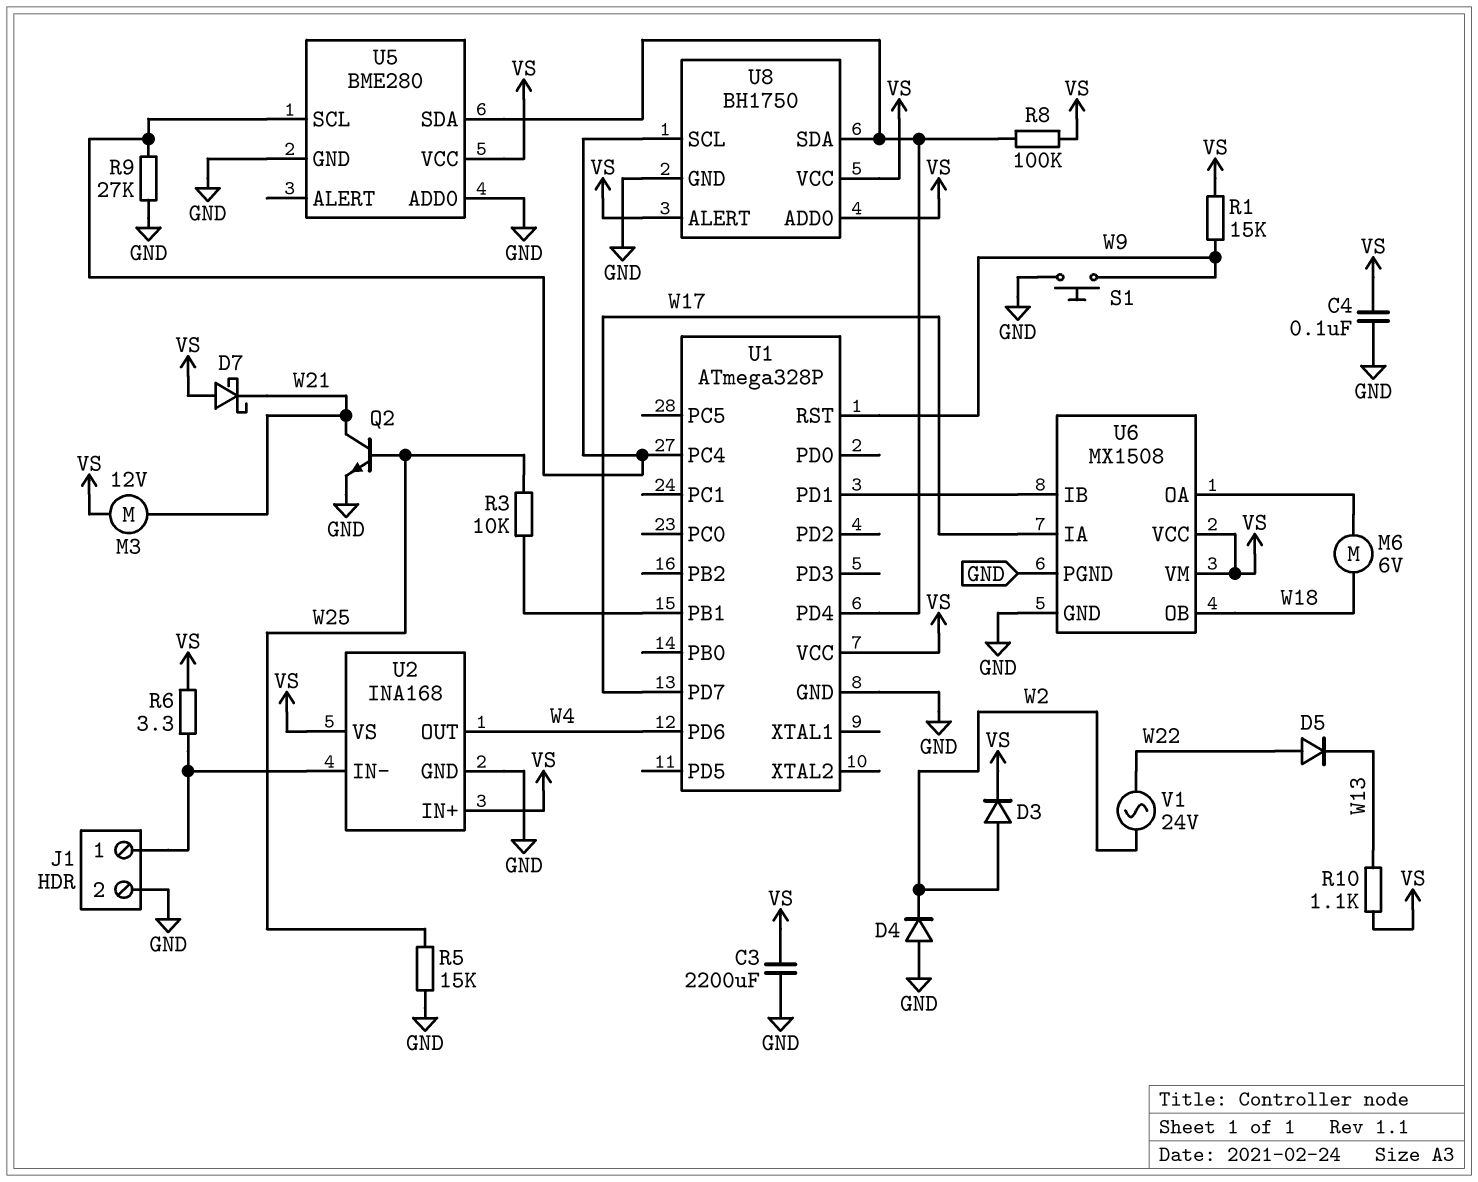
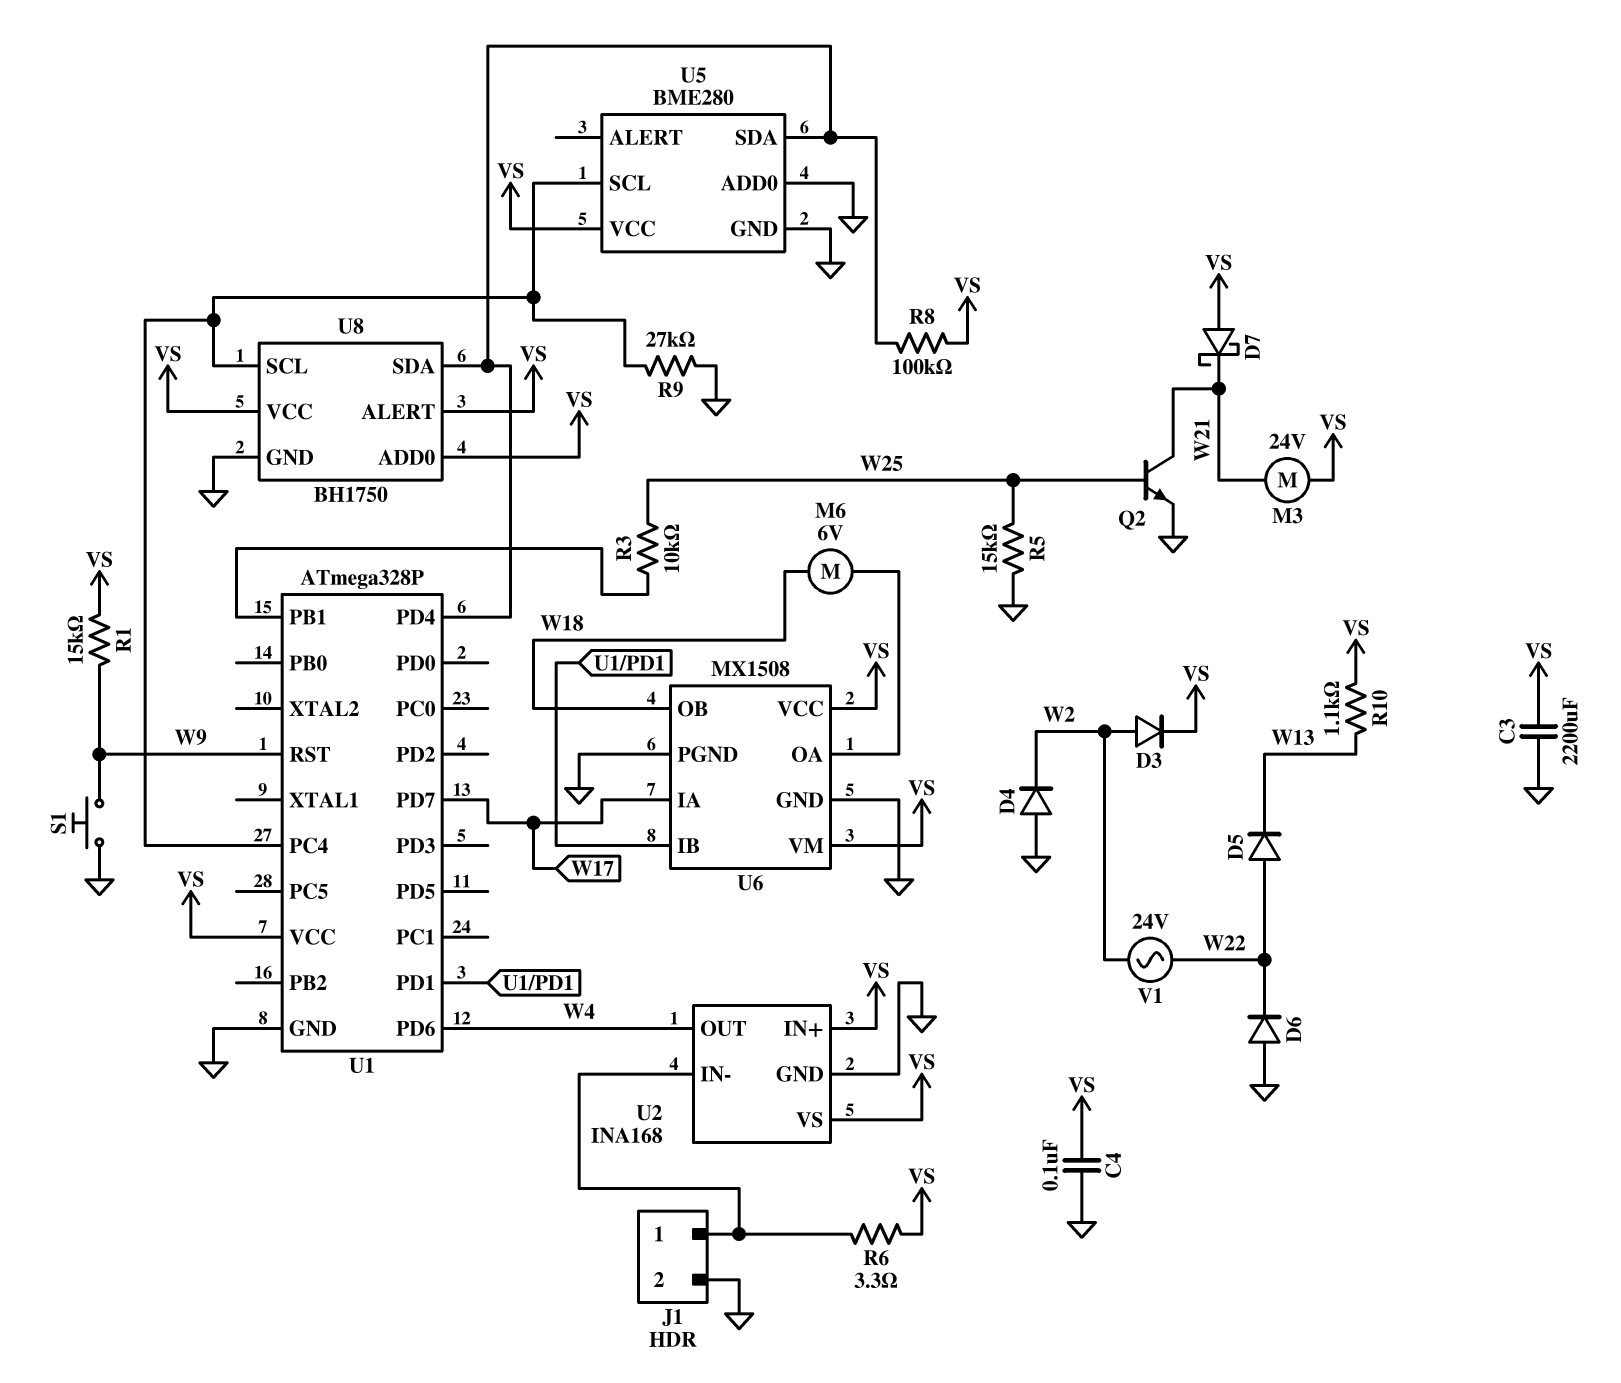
D6: none -> diode (A GND, K W22)
M3: motor 12V (VS, W21) -> motor 24V (VS, W21)

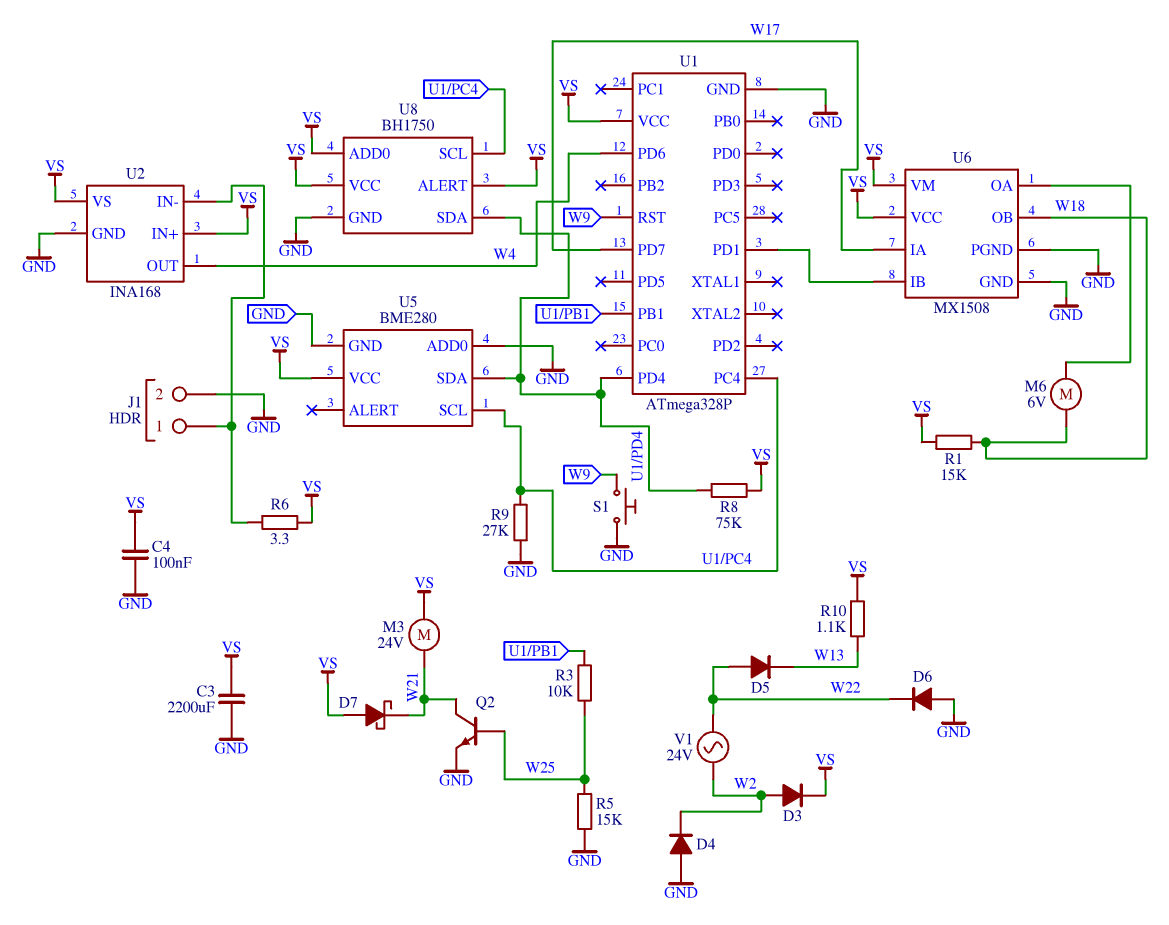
R1: 15k (VS, W9) -> 15k (VS, W18)
R8: 100k (U1/PD4, VS) -> 75k (U1/PD4, VS)

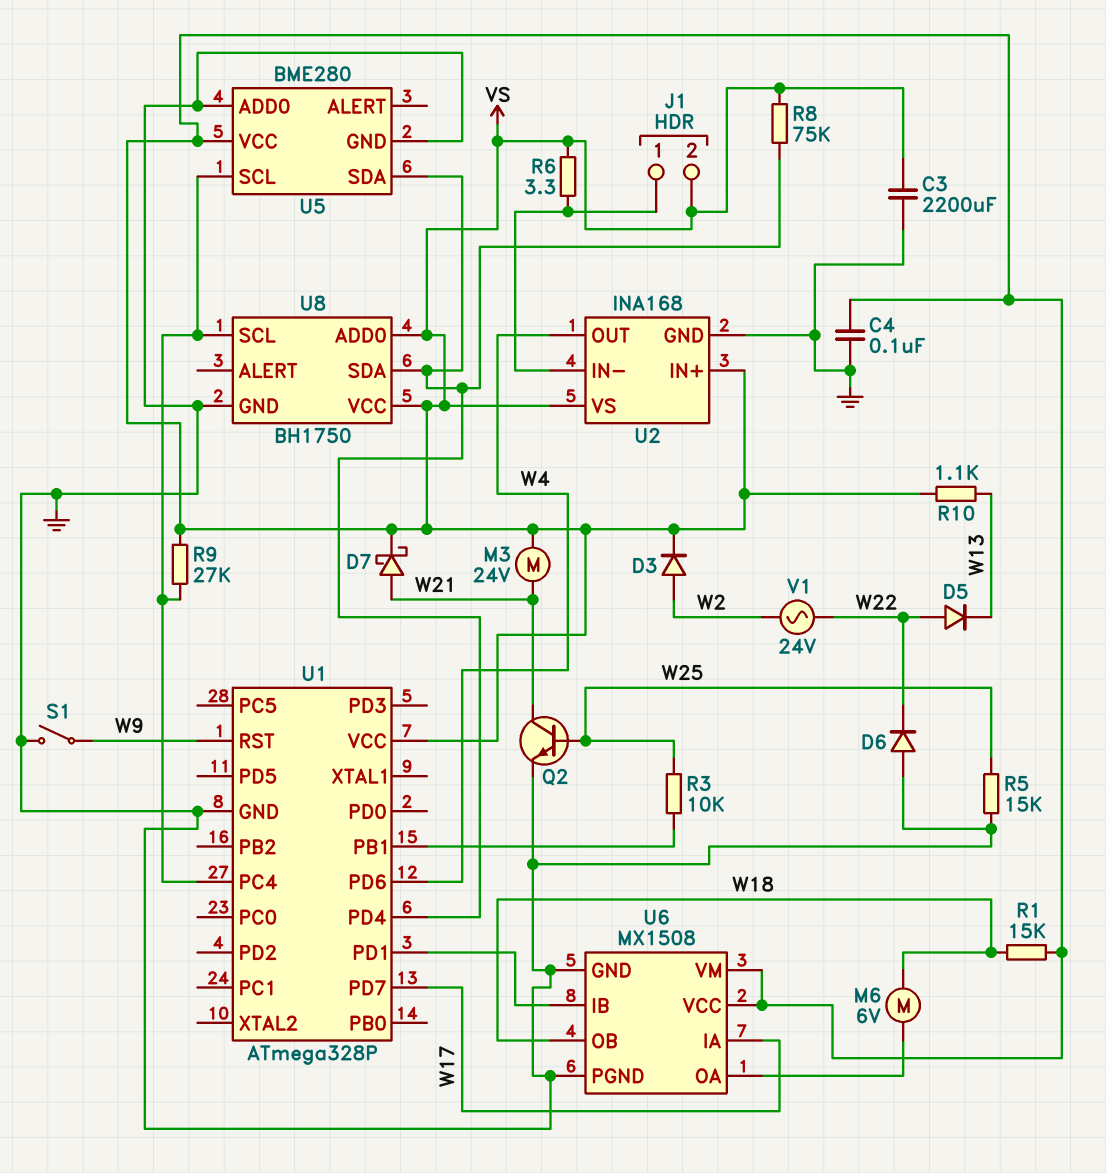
D4: diode (A GND, K W2) -> none
D7: schottky (A VS, K W21) -> schottky (A W21, K VS)
J1 pin 2: GND -> VS
R9: 27k (GND, U1/PC4) -> 27k (U1/PC4, VS)
S1: button (GND, W9) -> switch (GND, W9)
U8 pin ALERT: VS -> none

